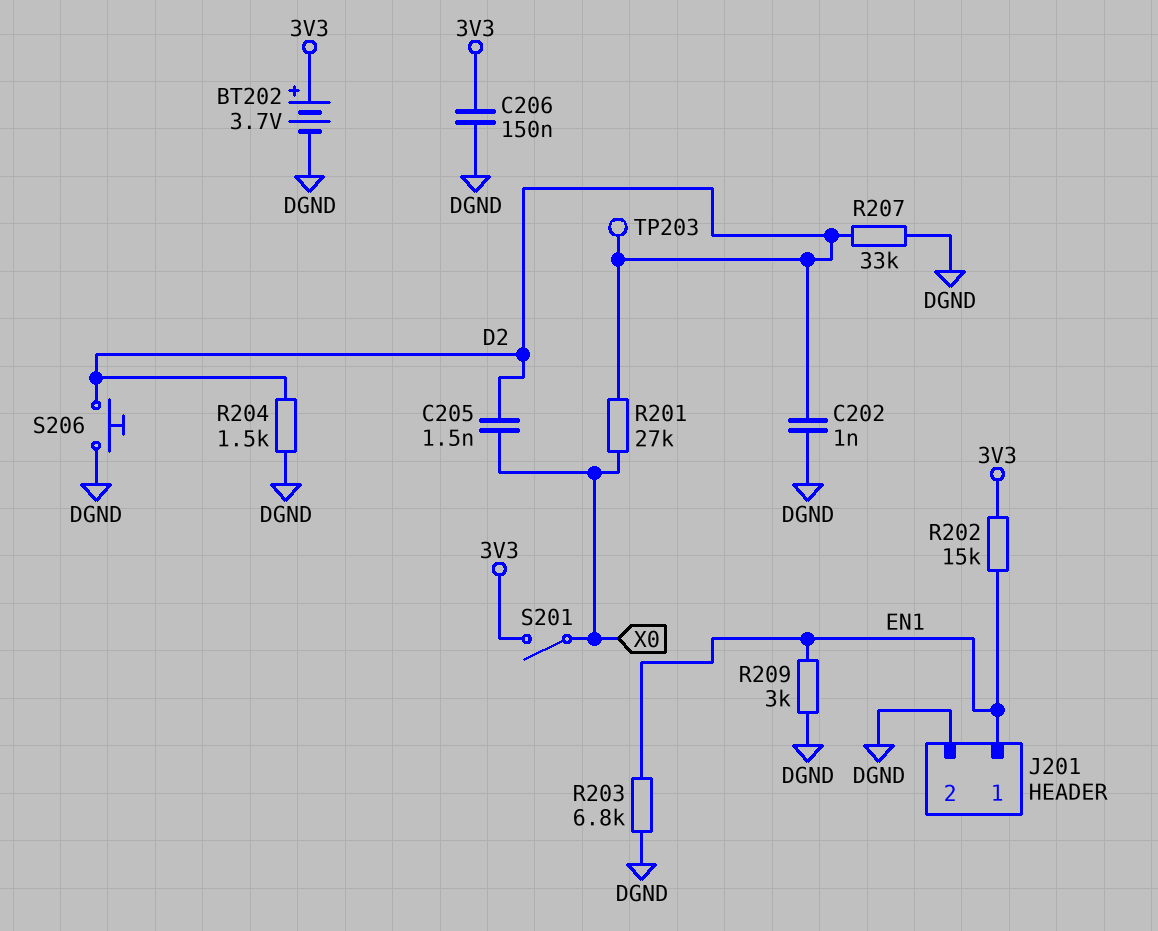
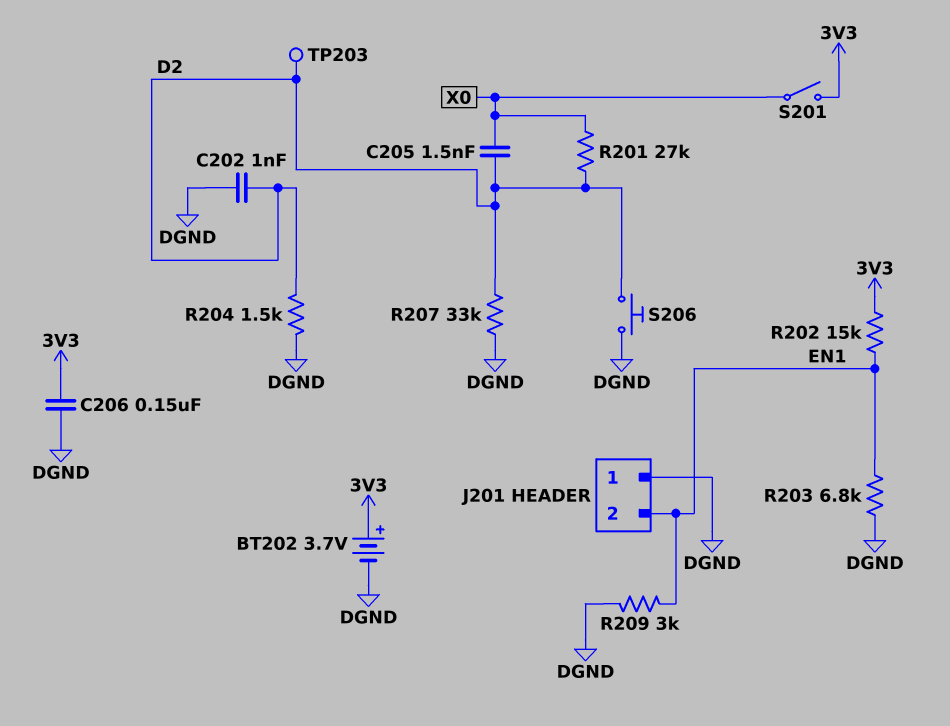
J201 pin 1: EN1 -> DGND
J201 pin 2: DGND -> EN1

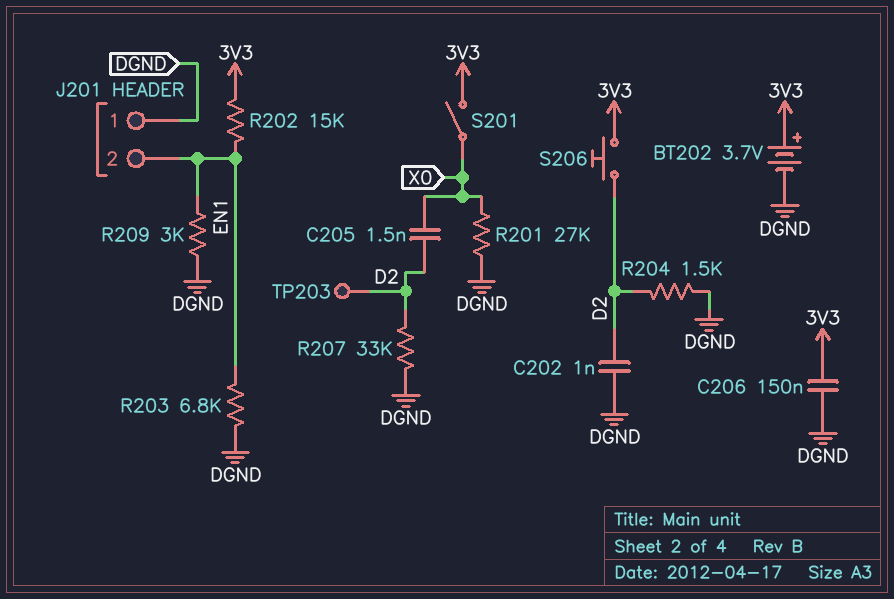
R201: 27k (D2, X0) -> 27k (DGND, X0)
S206: button (D2, DGND) -> button (3V3, D2)

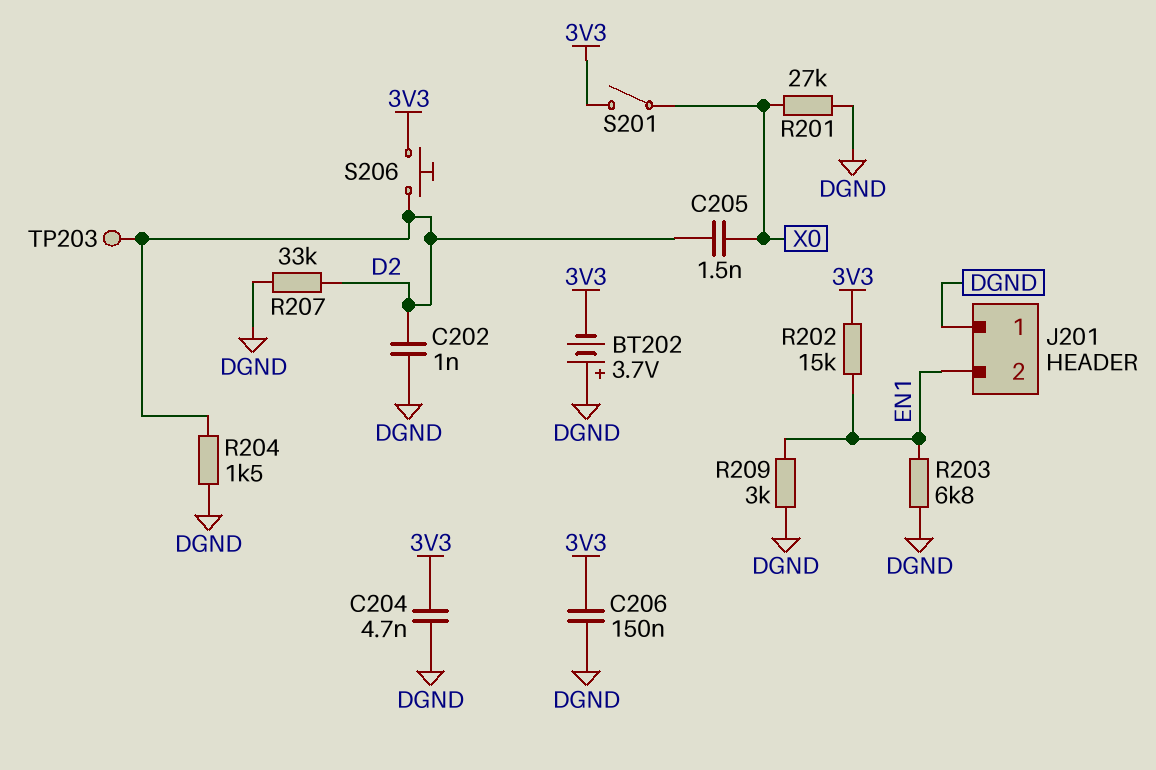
BT202: 3.7V (plus 3V3, minus DGND) -> 3.7V (plus DGND, minus 3V3)
C204: none -> 4.7nF (3V3, DGND)

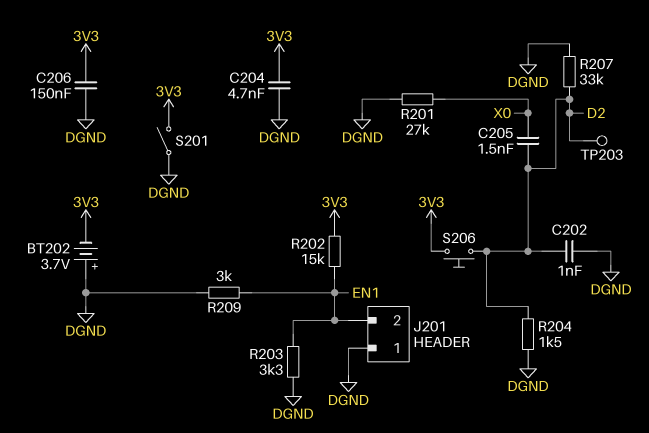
R203: 6.8k (DGND, EN1) -> 3.3k (DGND, EN1)
S201: switch (3V3, X0) -> switch (3V3, DGND)

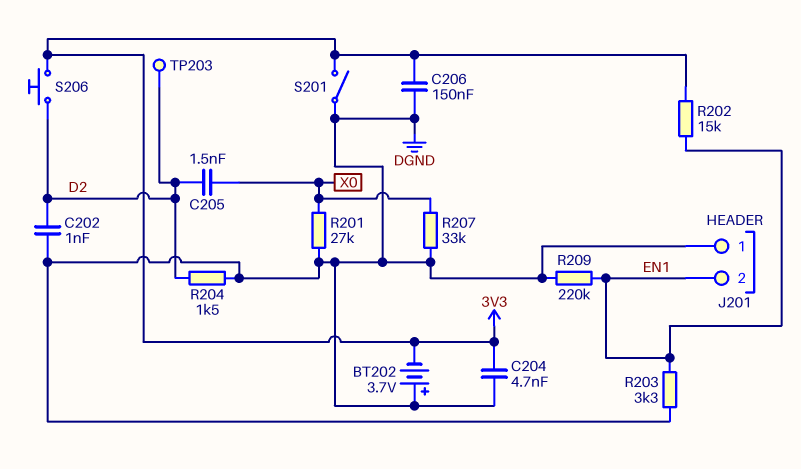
R207: 33k (D2, DGND) -> 33k (DGND, X0)
R209: 3k (DGND, EN1) -> 220k (DGND, EN1)

